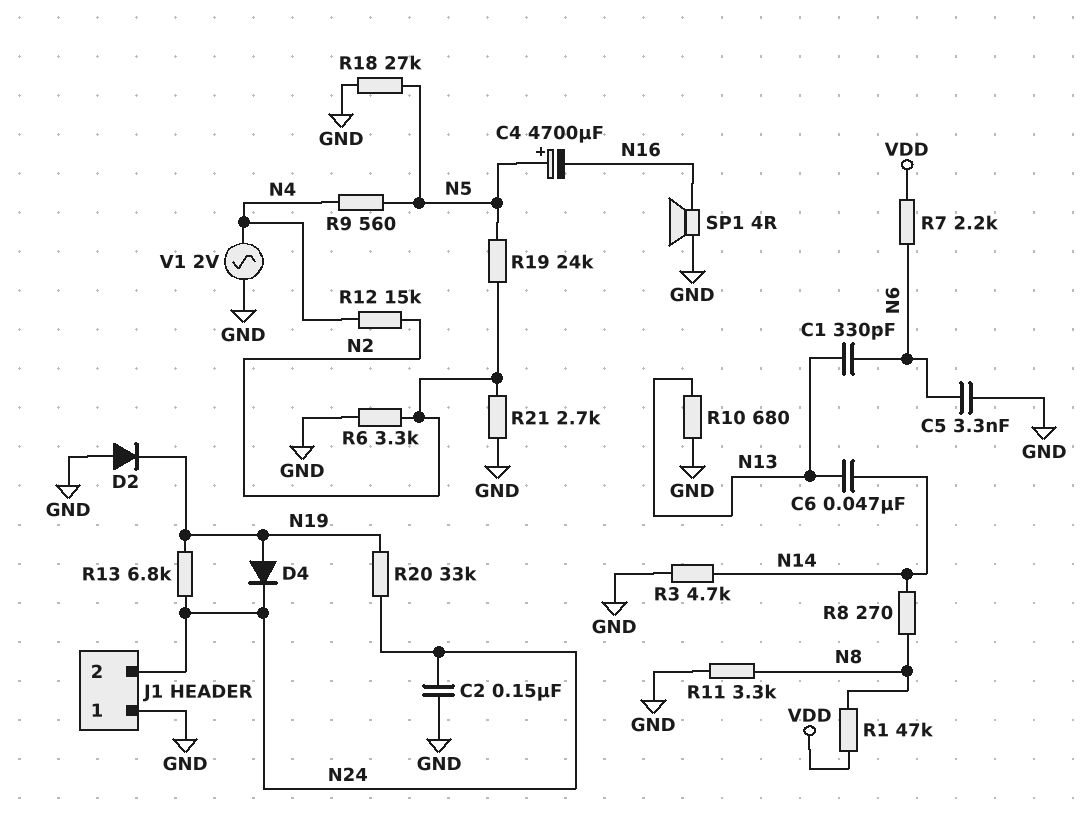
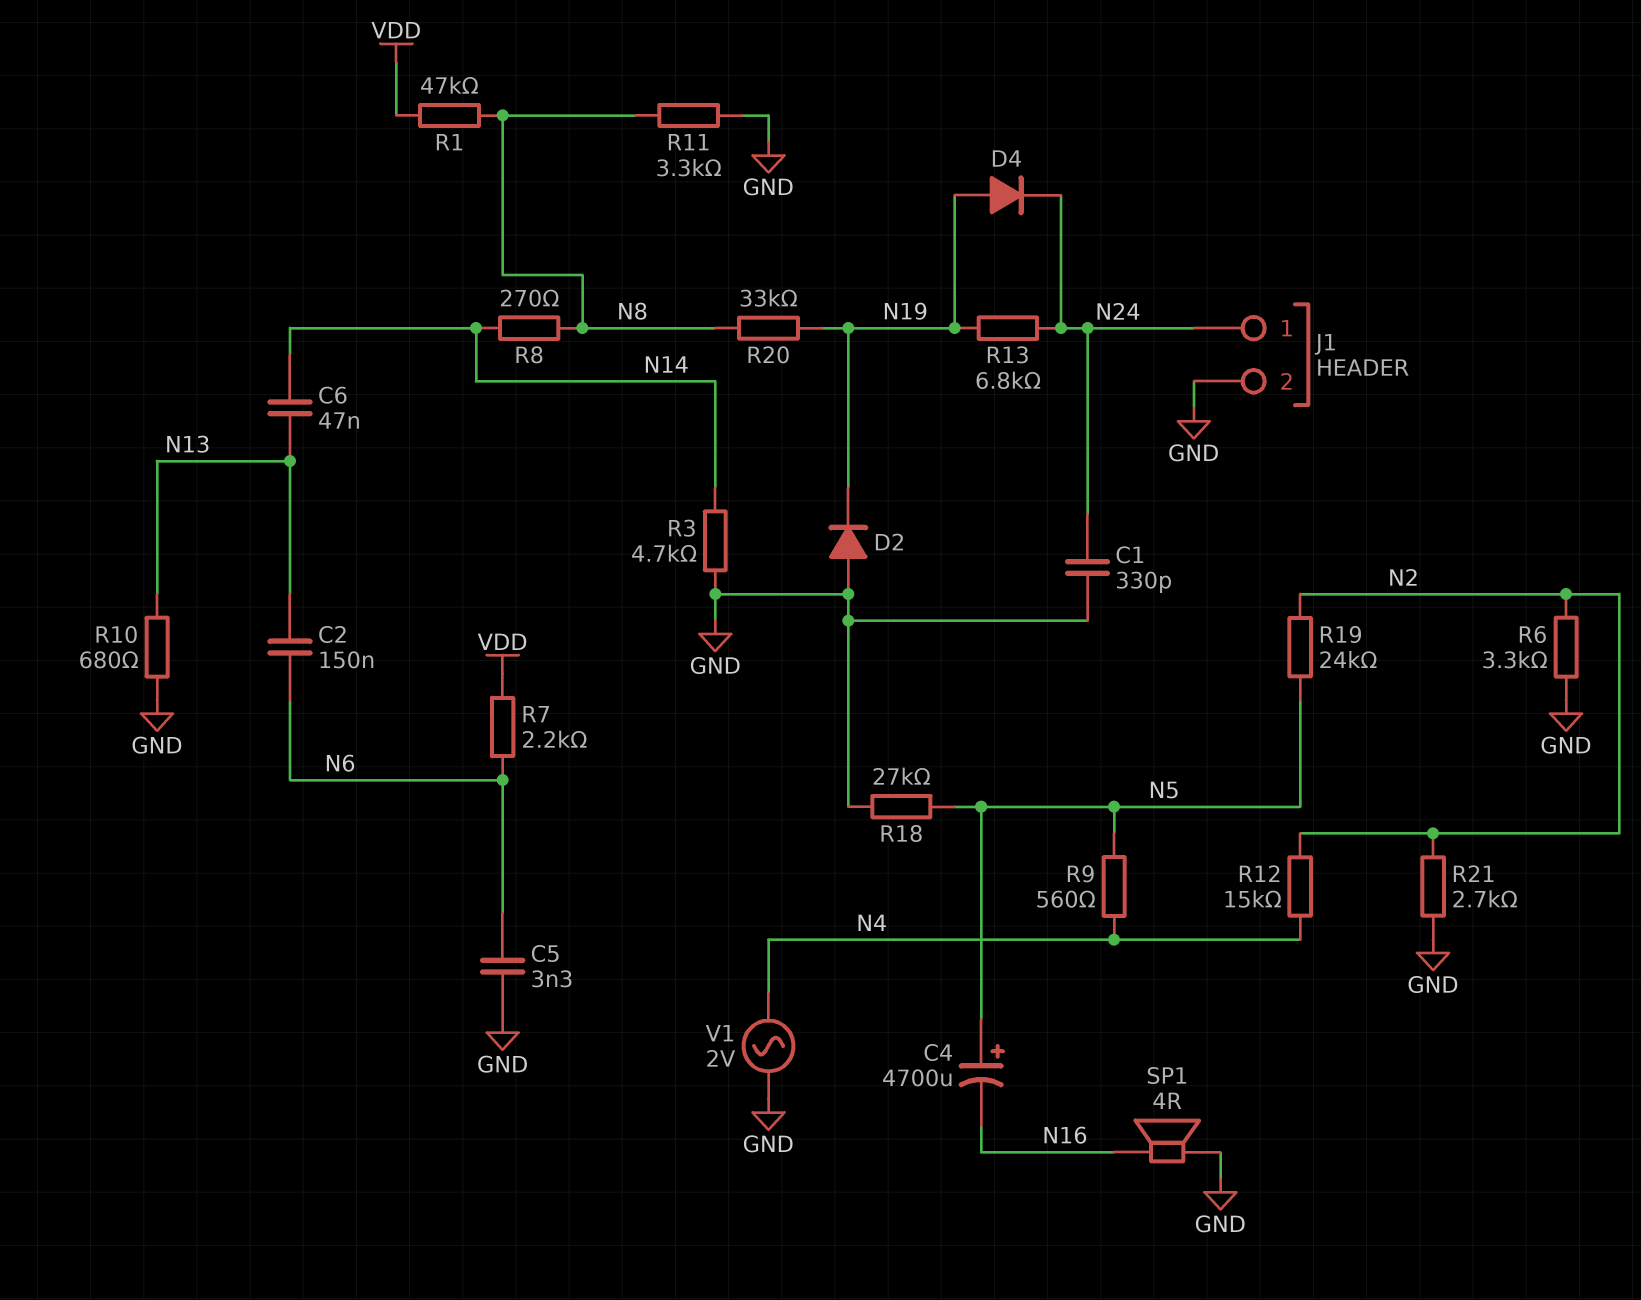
C1: 330pF (N6, N13) -> 330pF (GND, N24)
C2: 150nF (GND, N24) -> 150nF (N6, N13)
J1 pin 1: GND -> N24
J1 pin 2: N24 -> GND
R20: 33k (N19, N24) -> 33k (N8, N19)

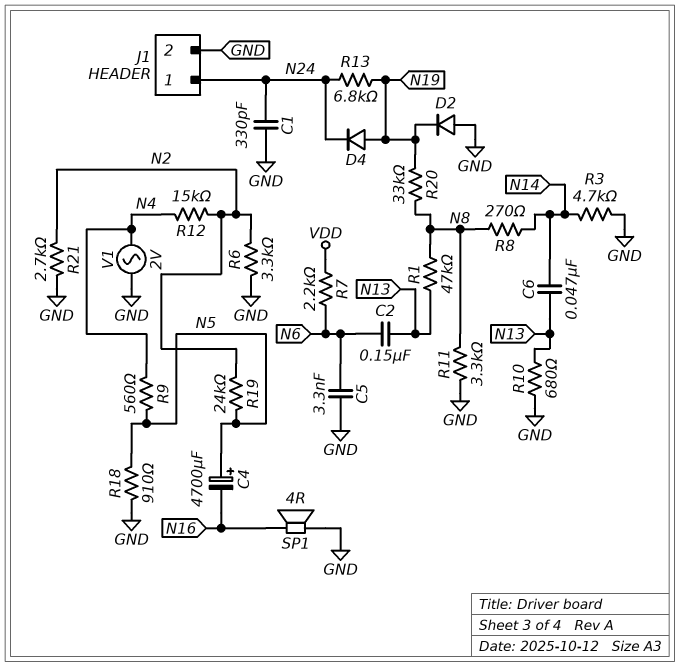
R1: 47k (N8, VDD) -> 47k (N8, N13)
R18: 27k (GND, N5) -> 910 (GND, N5)

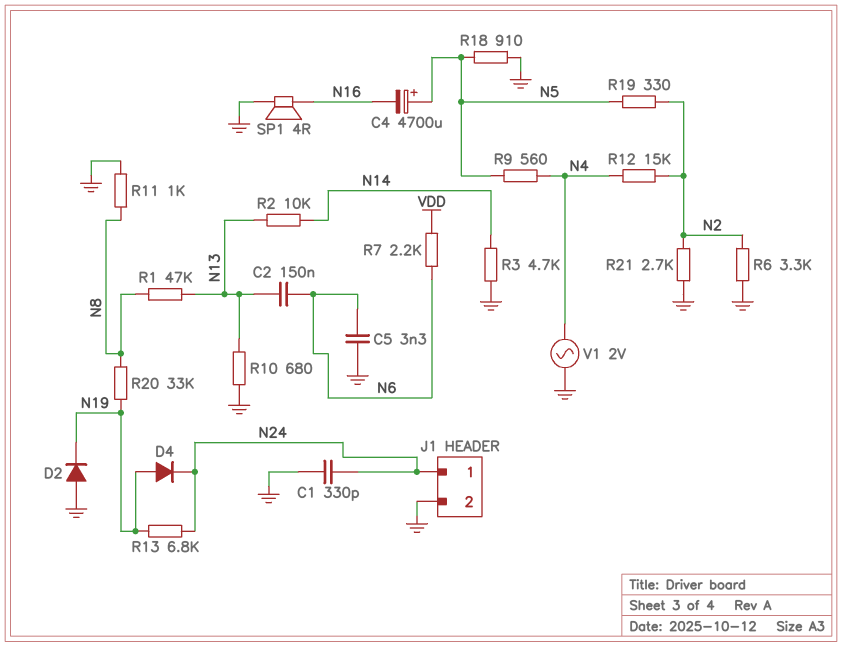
C6: 47nF (N13, N14) -> none
R2: none -> 10k (N13, N14)
R8: 270 (N8, N14) -> none
R11: 3.3k (GND, N8) -> 1k (GND, N8)
R19: 24k (N2, N5) -> 330 (N2, N5)

